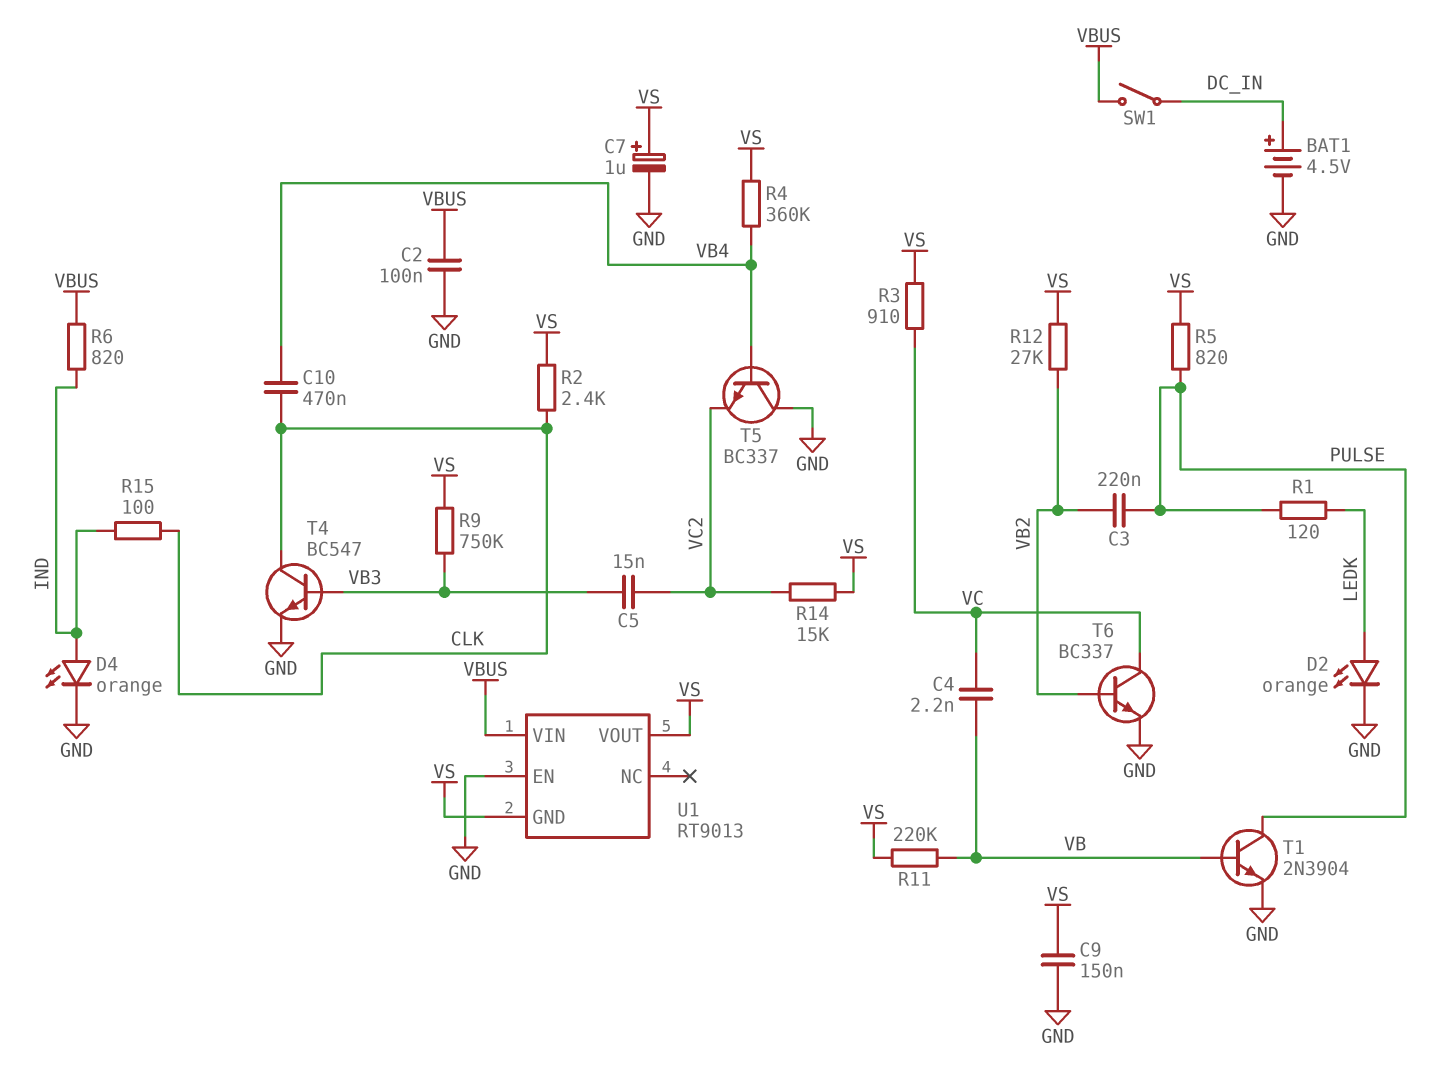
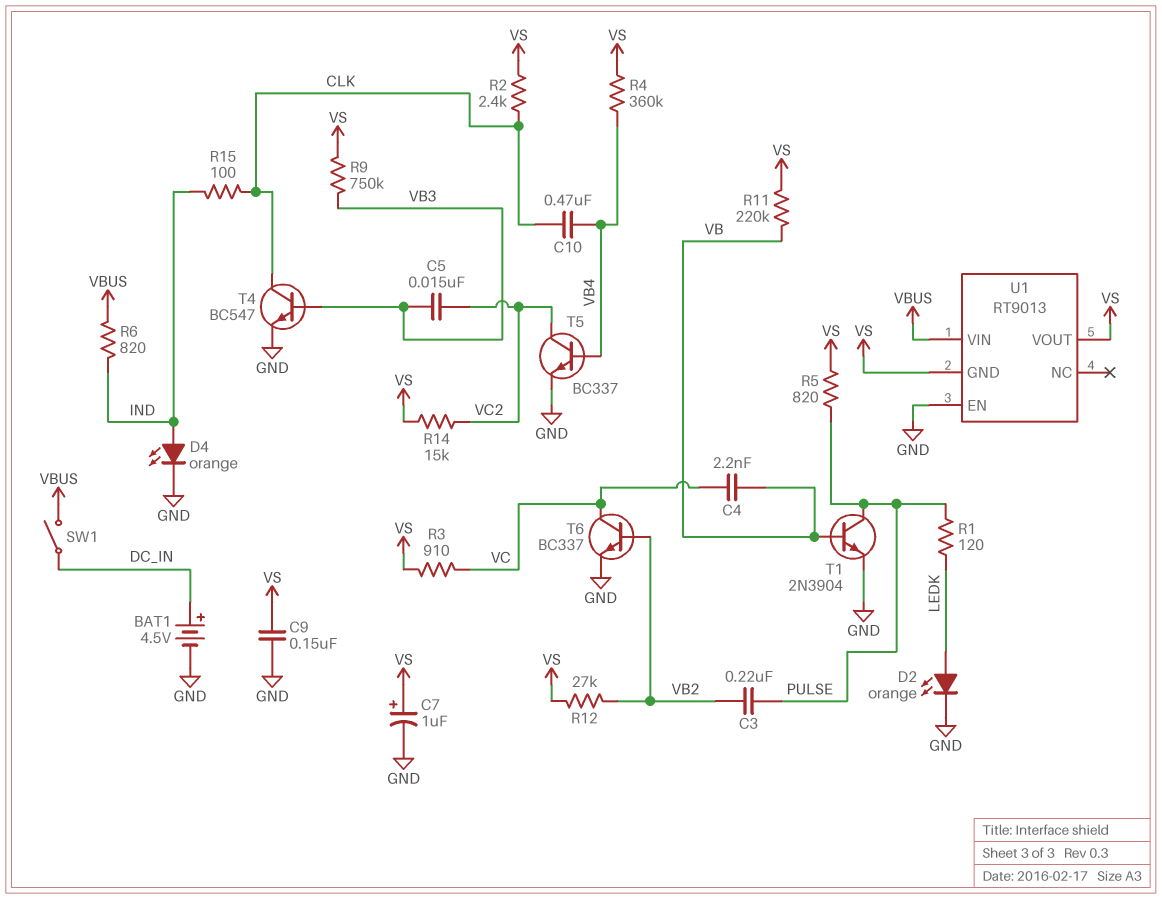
C2: 100nF (GND, VBUS) -> none
T5: NPN BC337 (B VB4, C GND, E VC2) -> NPN BC337 (B VB4, C VC2, E GND)

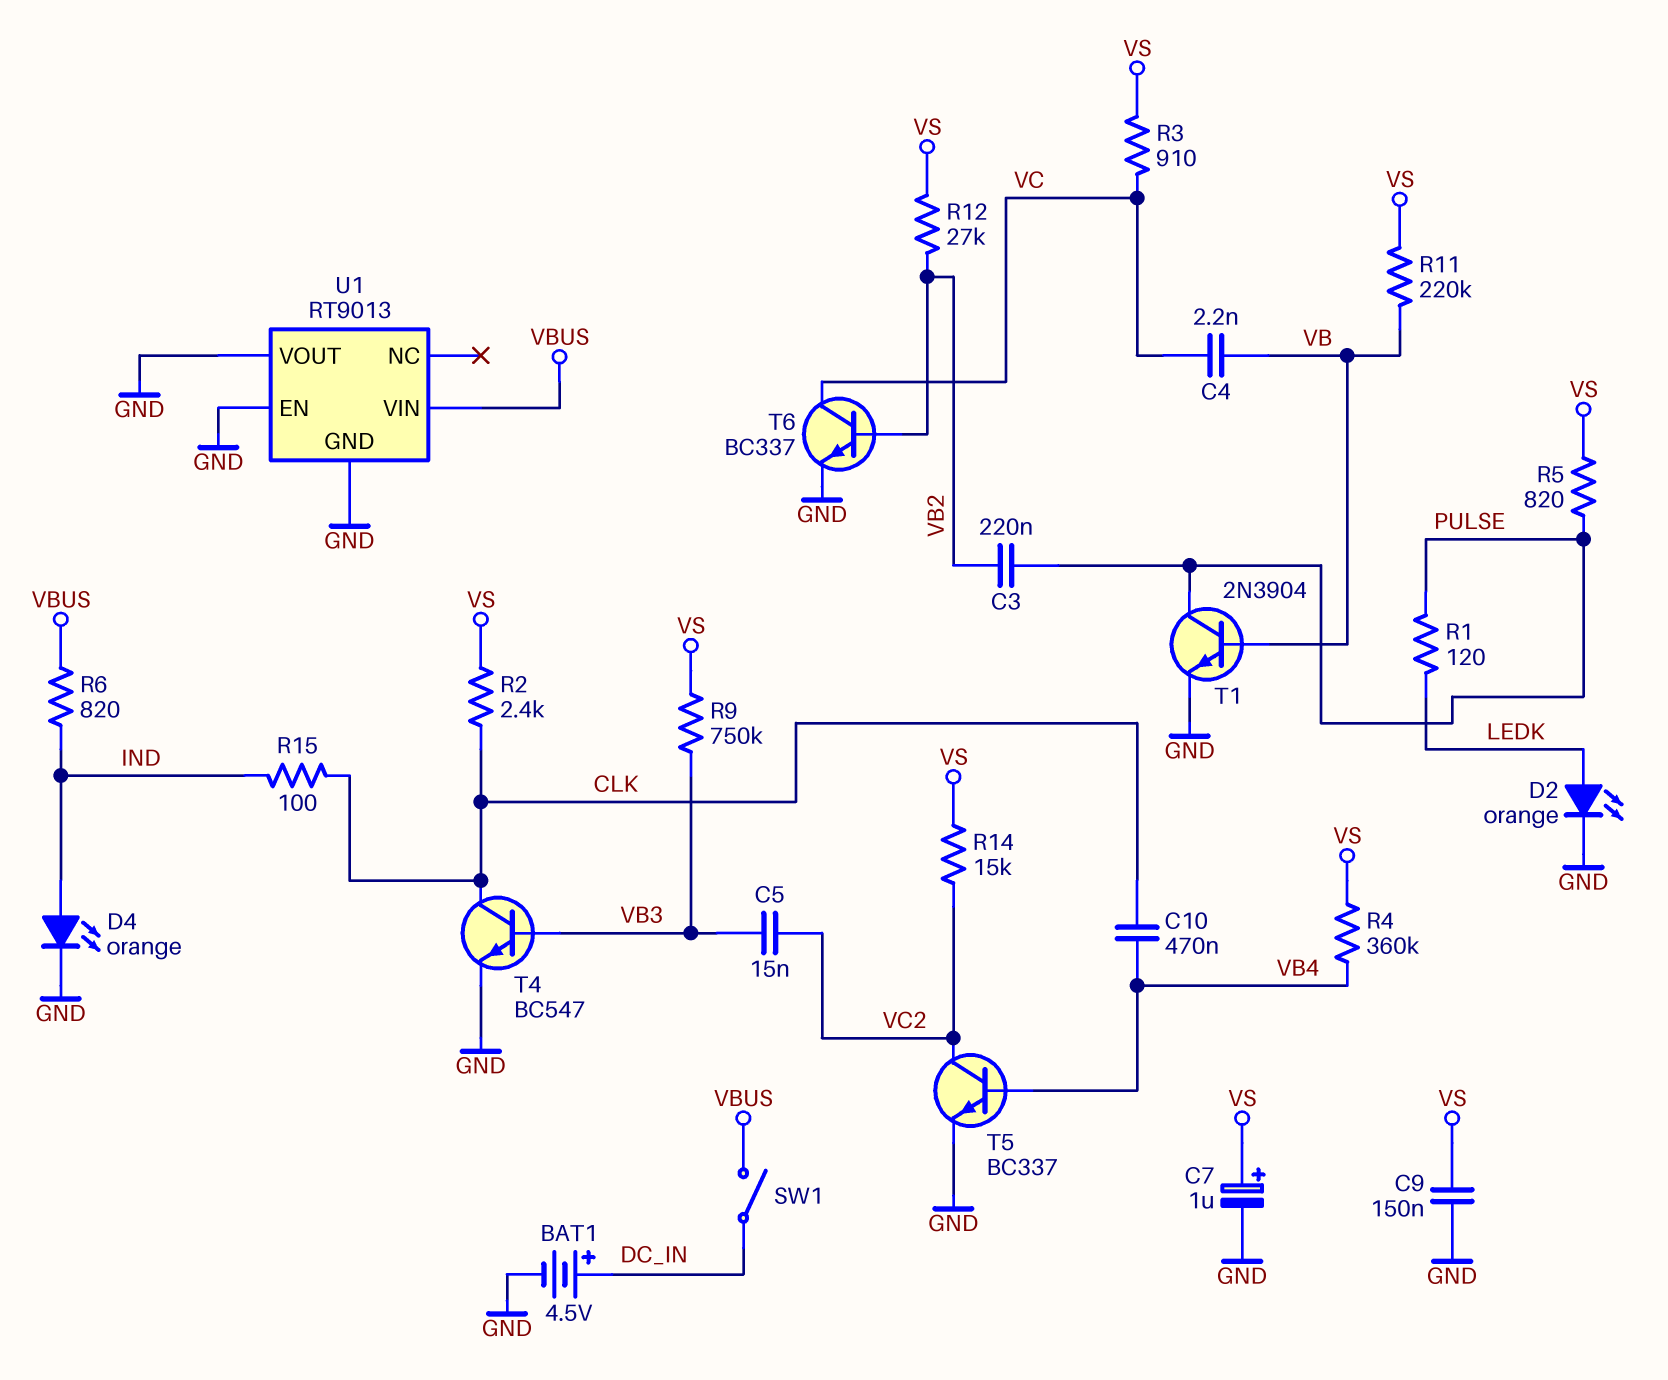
U1 pin GND: VS -> GND
U1 pin VOUT: VS -> GND

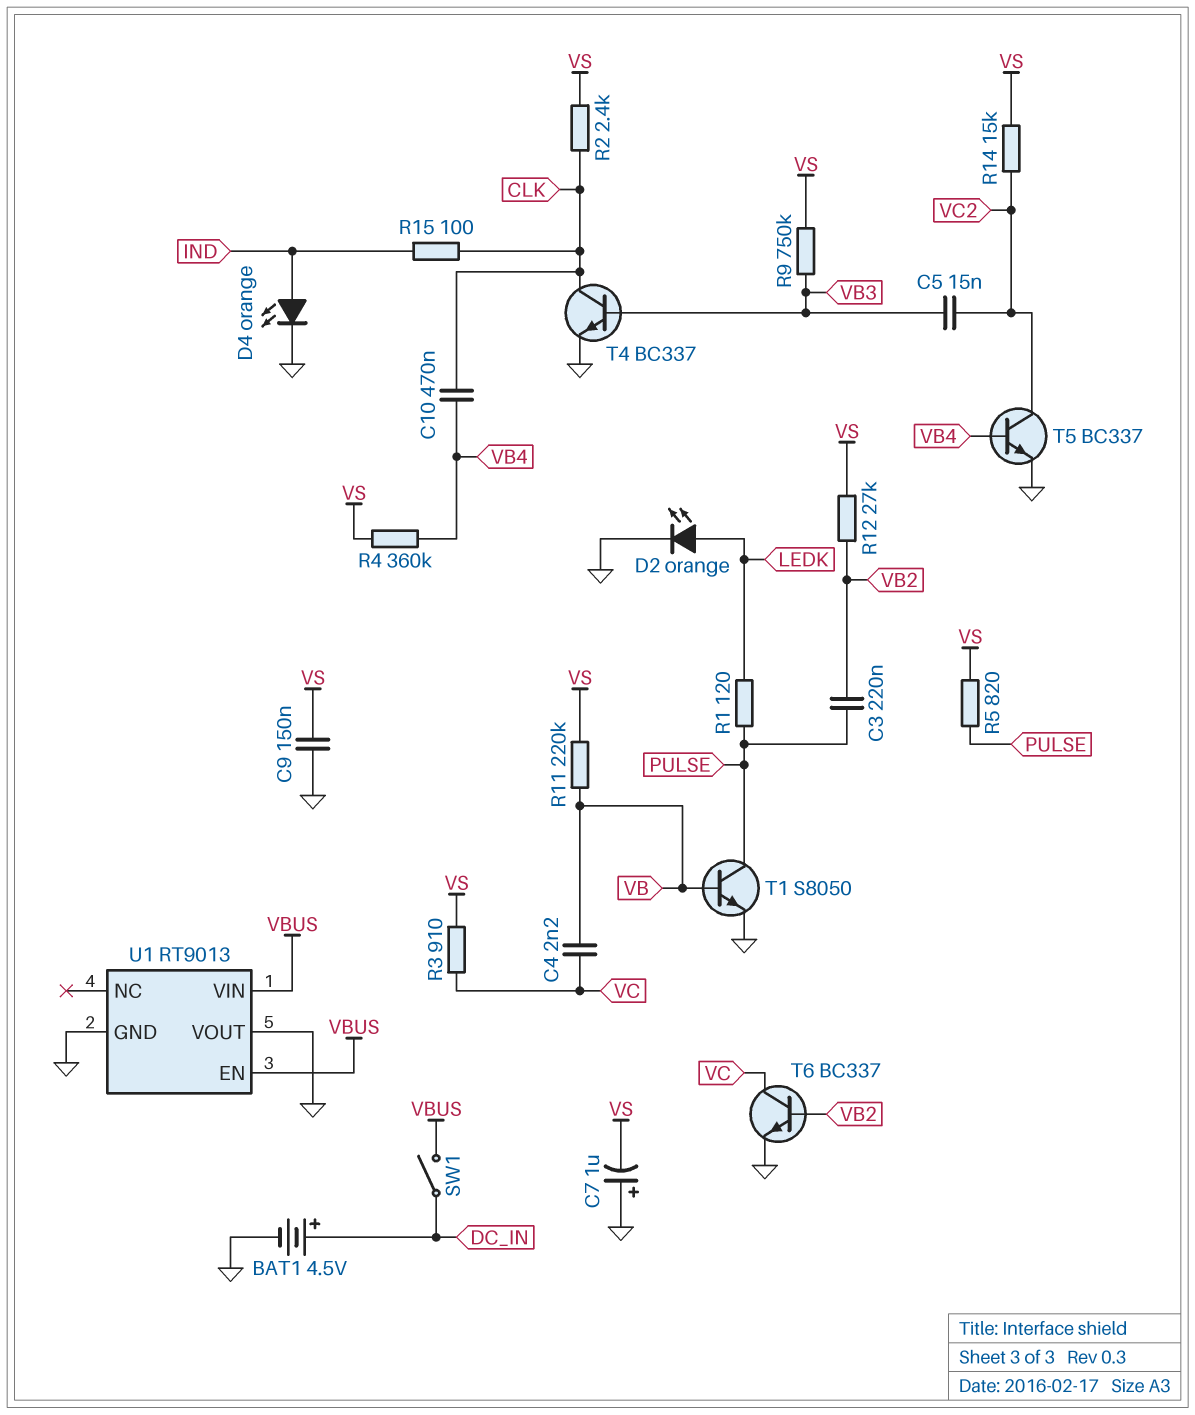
C7: 1uF (plus VS, minus GND) -> 1uF (plus GND, minus VS)
R6: 820 (IND, VBUS) -> none
T1: NPN 2N3904 (B VB, C PULSE, E GND) -> NPN S8050 (B VB, C PULSE, E GND)
T4: NPN BC547 (B VB3, C CLK, E GND) -> NPN BC337 (B VB3, C CLK, E GND)
U1 pin EN: GND -> VBUS

